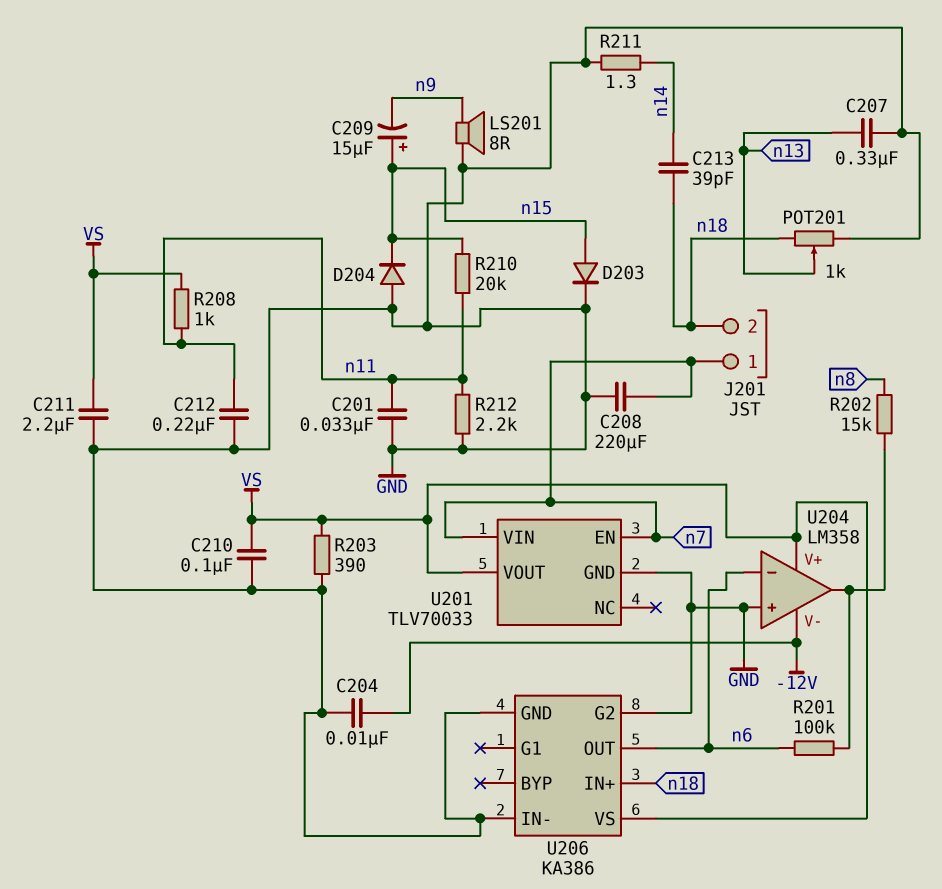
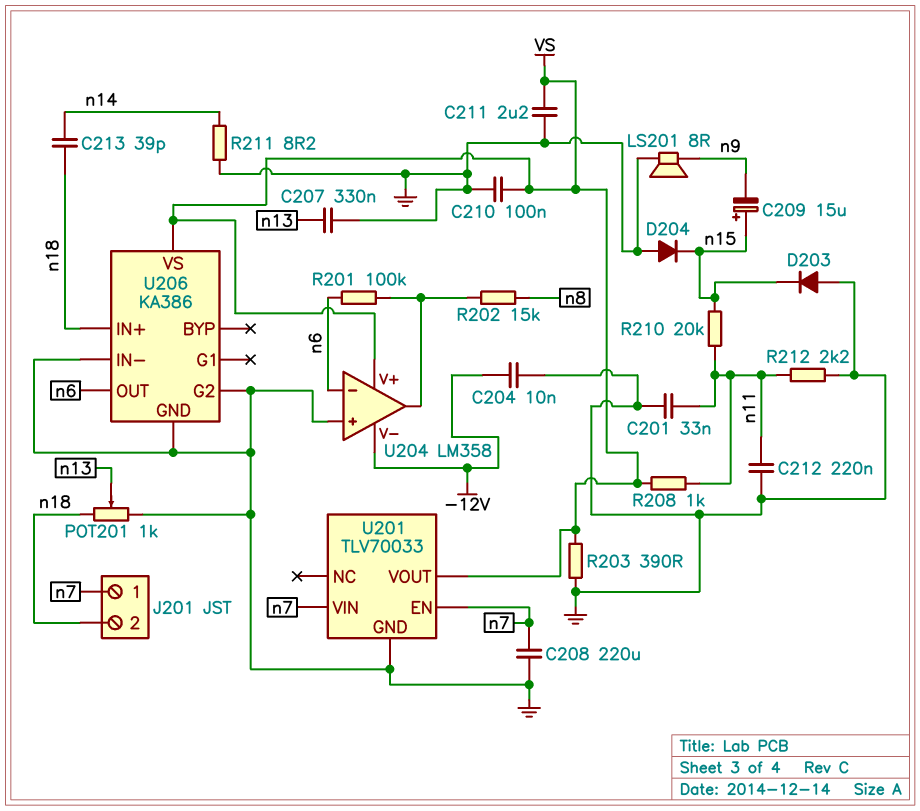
D203: diode (A n15, K GND) -> diode (A GND, K n15)
R211: 1.3 (GND, n14) -> 8.2 (GND, n14)

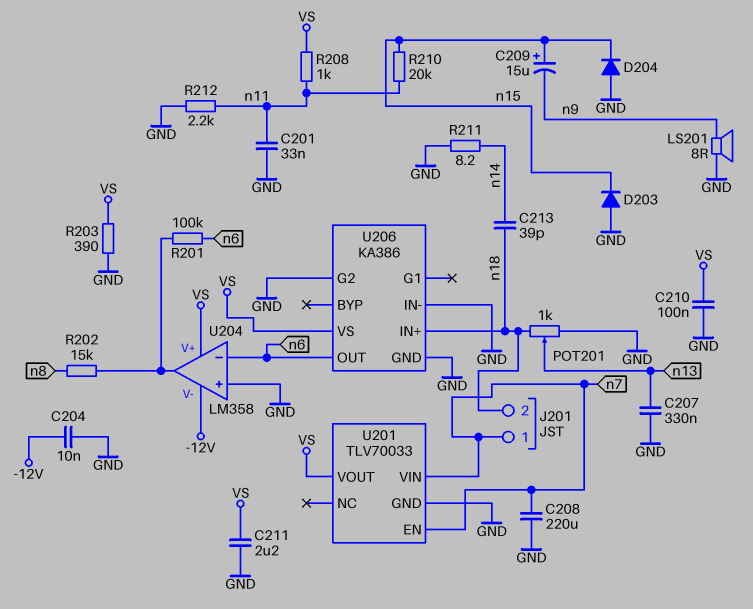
C212: 220nF (GND, n11) -> none

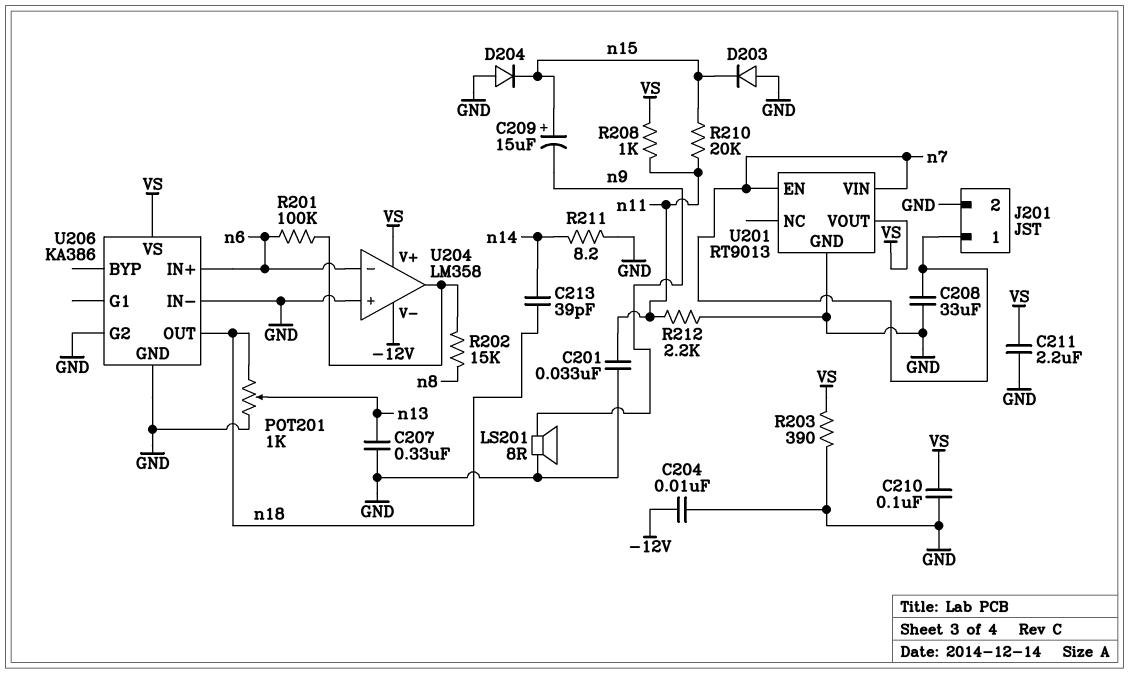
C208: 220uF (GND, n7) -> 33uF (GND, n7)
J201 pin 2: n18 -> GND
U201: TLV70033 -> RT9013
U206 pin IN+: n18 -> n6
U206 pin OUT: n6 -> n18

